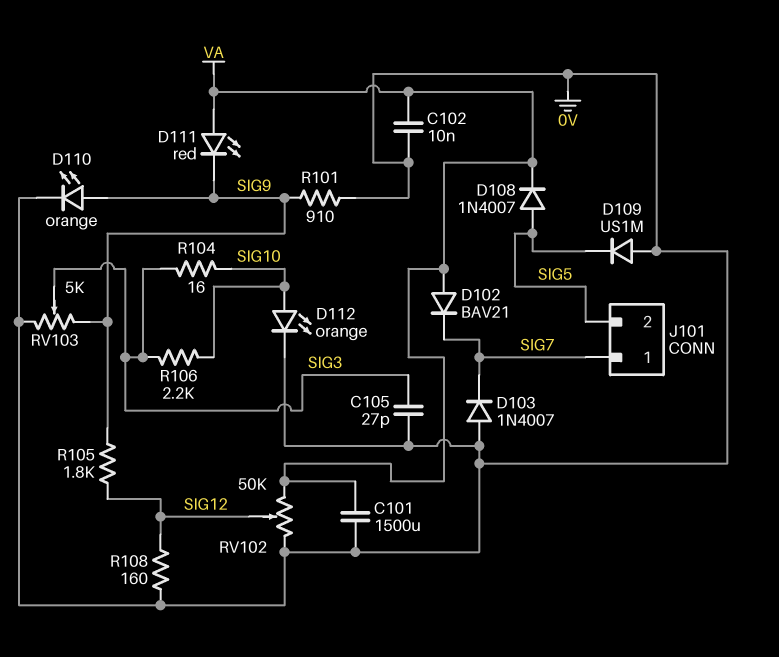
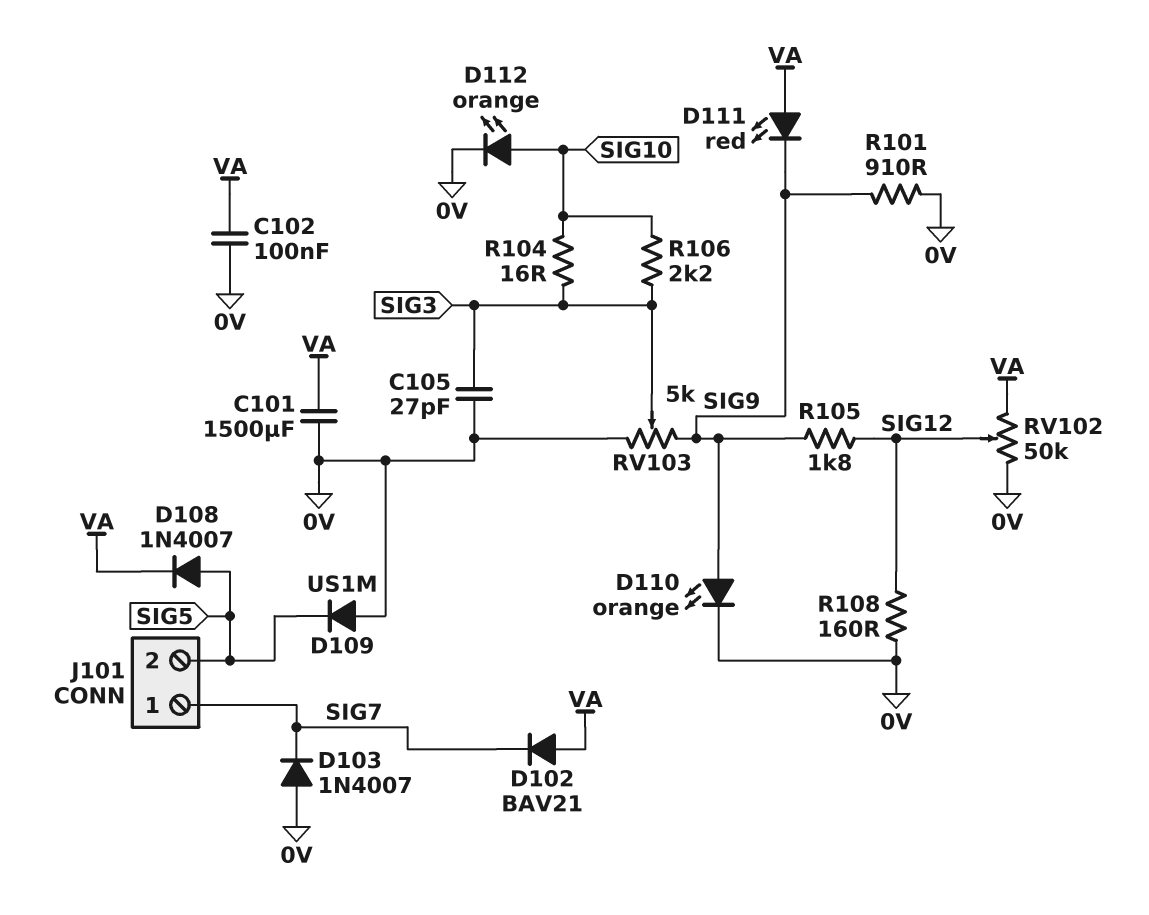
C102: 10nF (0V, VA) -> 100nF (0V, VA)

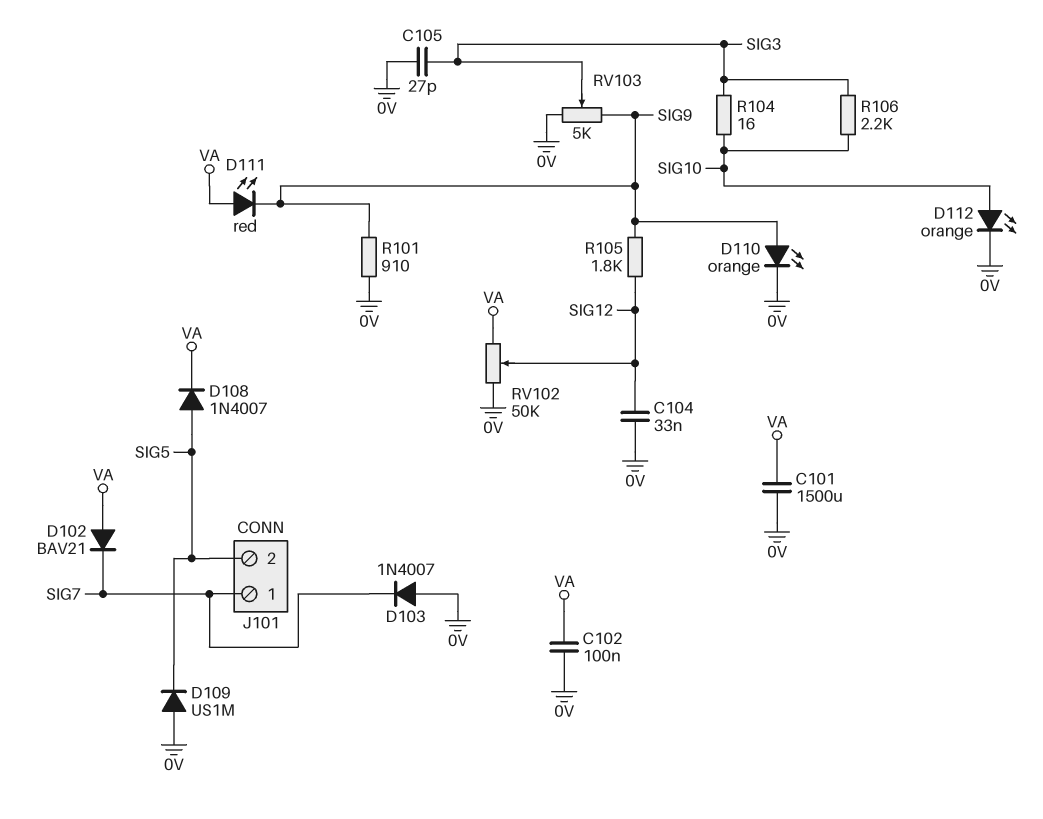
C104: none -> 33nF (0V, SIG12)
R108: 160 (0V, SIG12) -> none

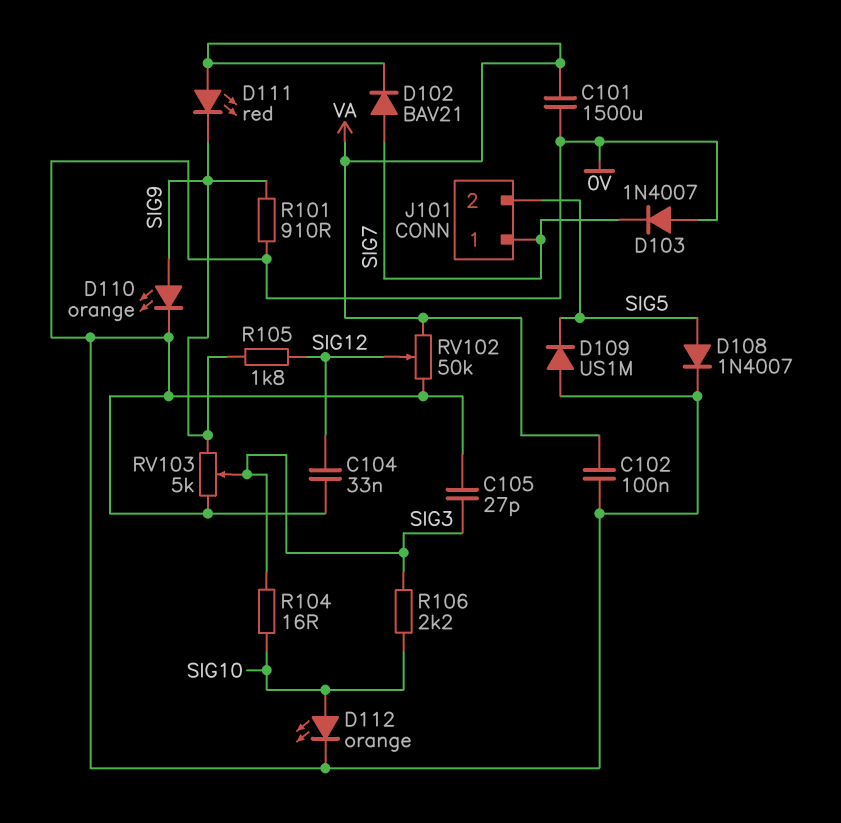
D102: diode BAV21 (A VA, K SIG7) -> diode BAV21 (A SIG7, K VA)
D108: diode 1N4007 (A SIG5, K VA) -> diode 1N4007 (A SIG5, K 0V)

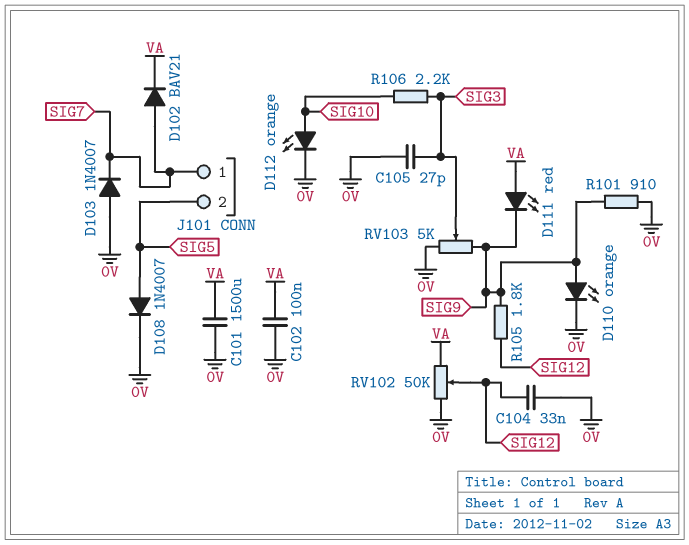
D109: diode US1M (A 0V, K SIG5) -> none
R104: 16 (SIG3, SIG10) -> none

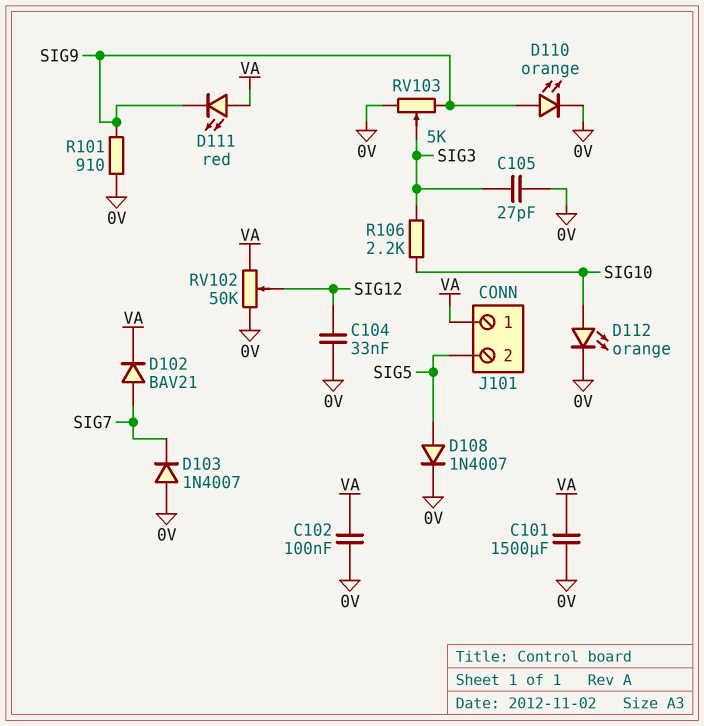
J101 pin 1: SIG7 -> VA
R105: 1.8k (SIG9, SIG12) -> none

